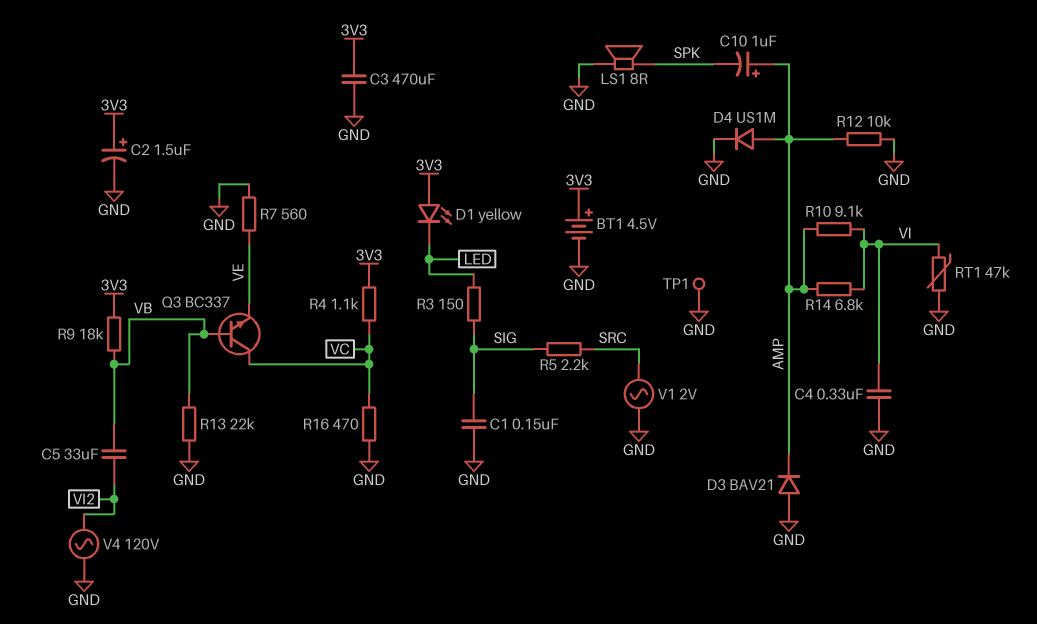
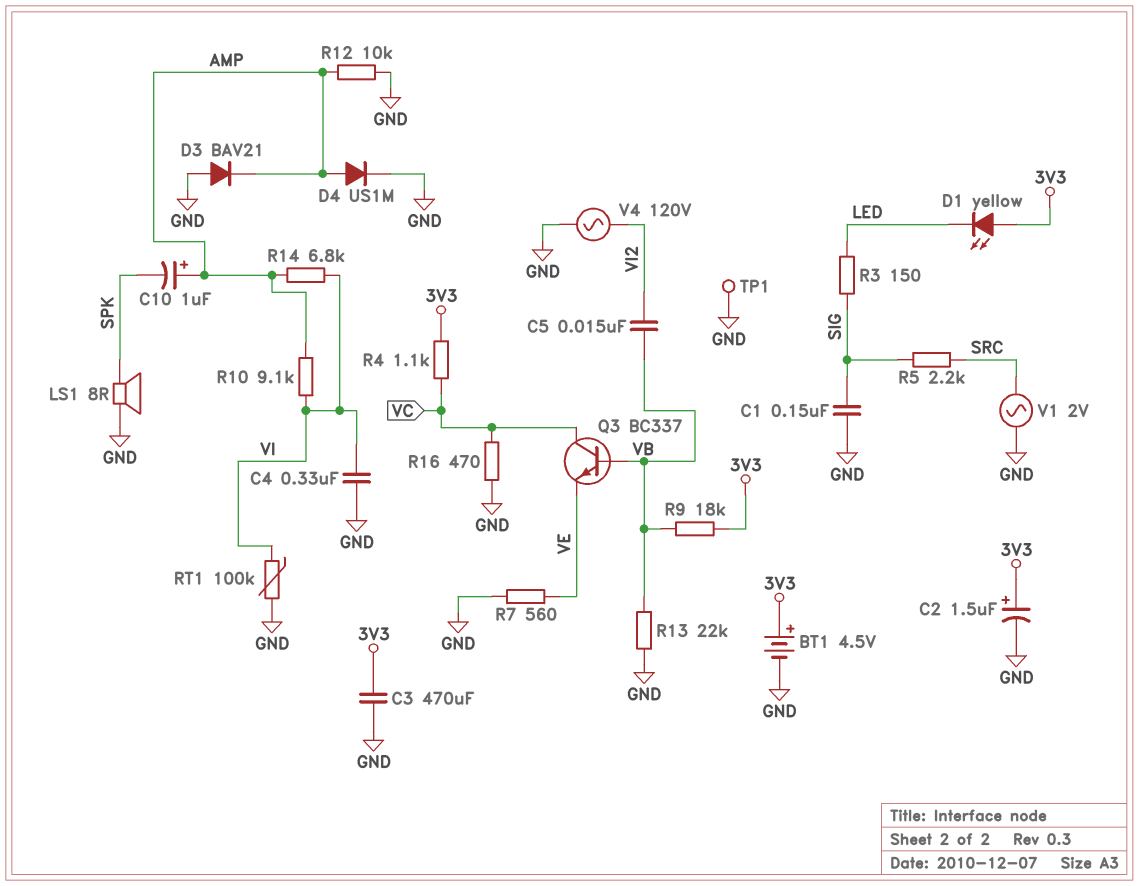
C5: 33uF (VB, VI2) -> 15nF (VB, VI2)
RT1: 47k (GND, VI) -> 100k (GND, VI)

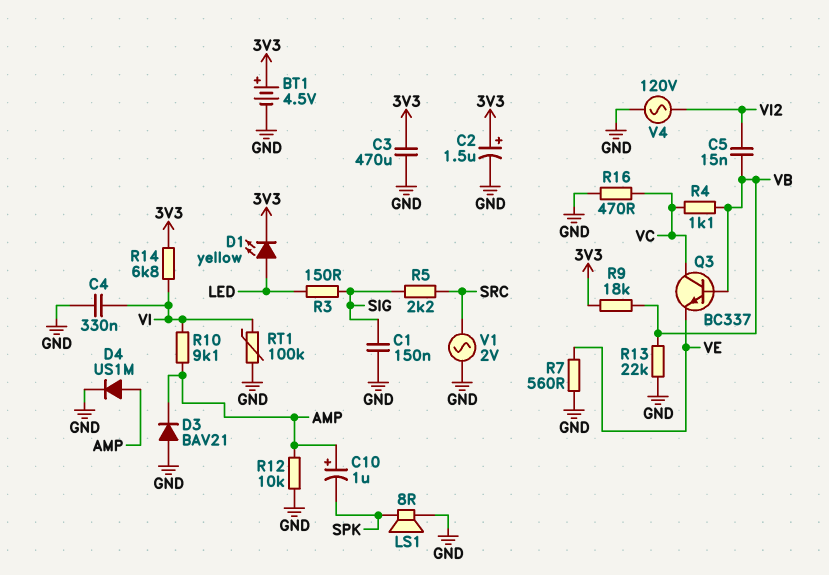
D1: LED yellow (A 3V3, K LED) -> LED yellow (A LED, K 3V3)
R4: 1.1k (3V3, VC) -> 1.1k (VB, VC)
R14: 6.8k (AMP, VI) -> 6.8k (3V3, VI)
TP1: test point (GND) -> none

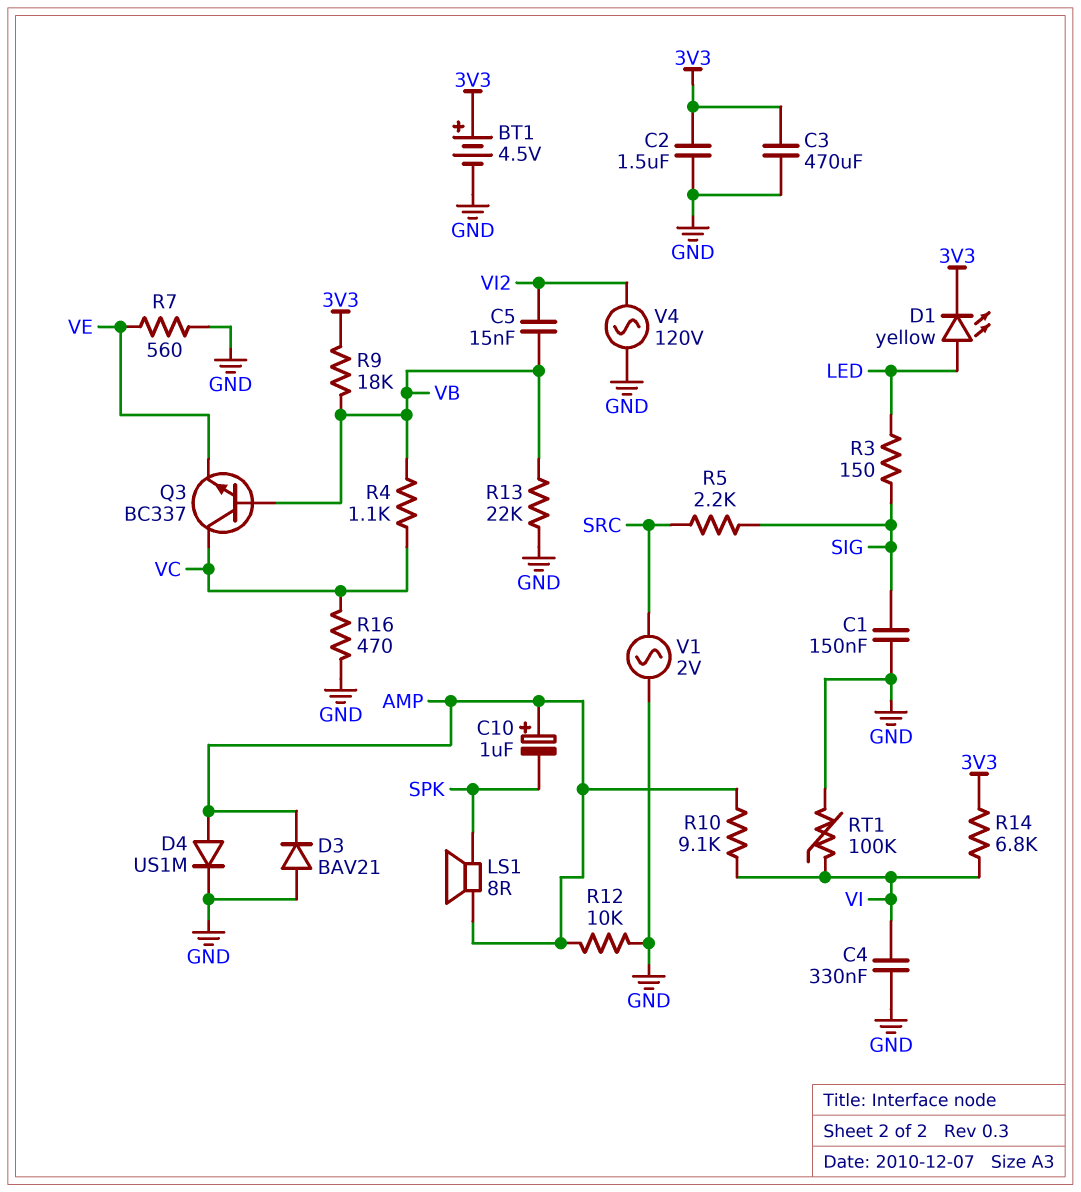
C2: 1.5uF (plus 3V3, minus GND) -> 1.5uF (3V3, GND)
LS1: speaker 8R (GND, SPK) -> speaker 8R (AMP, SPK)

